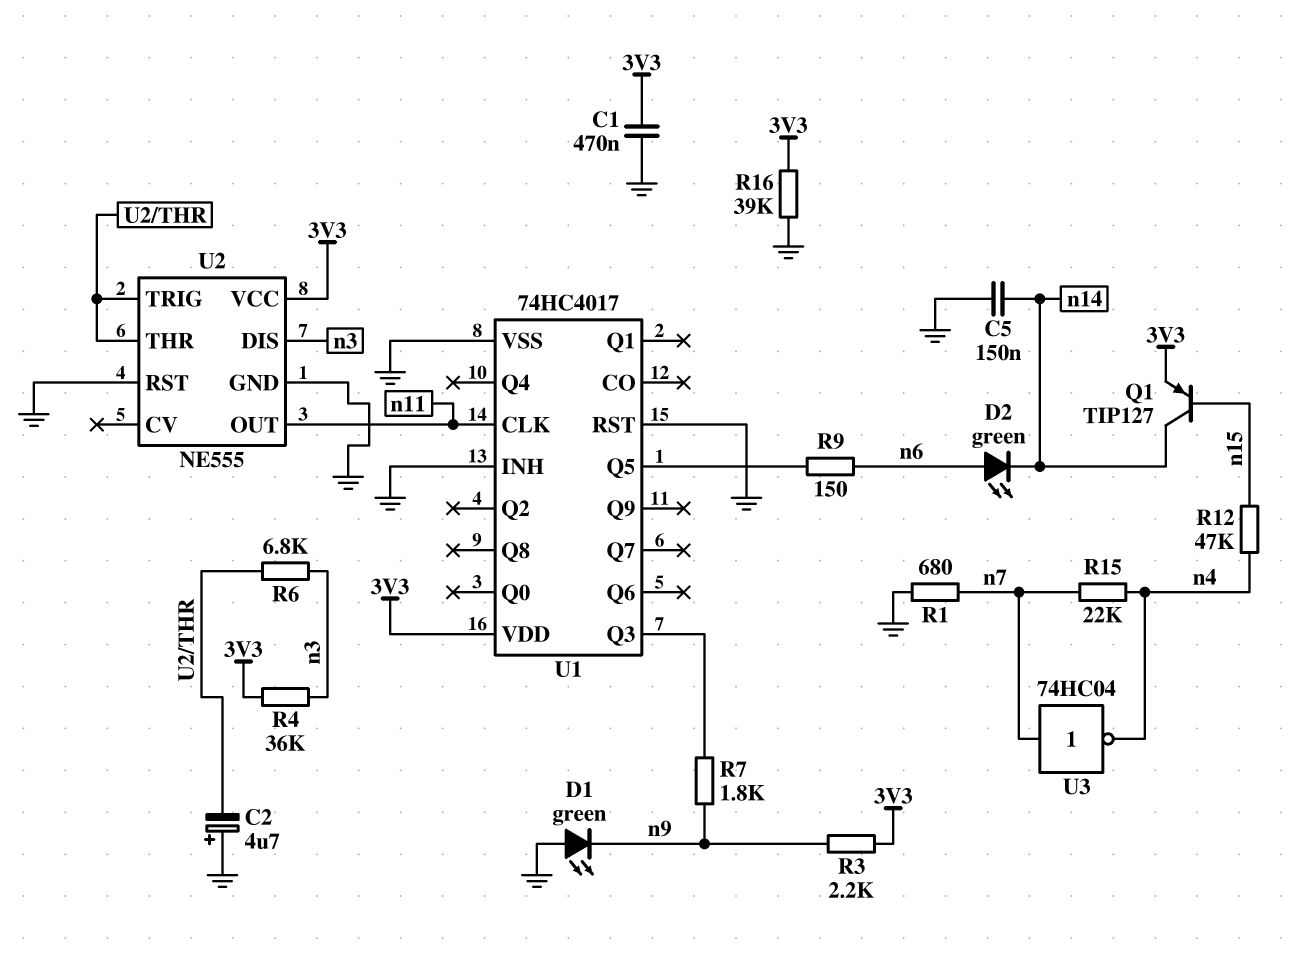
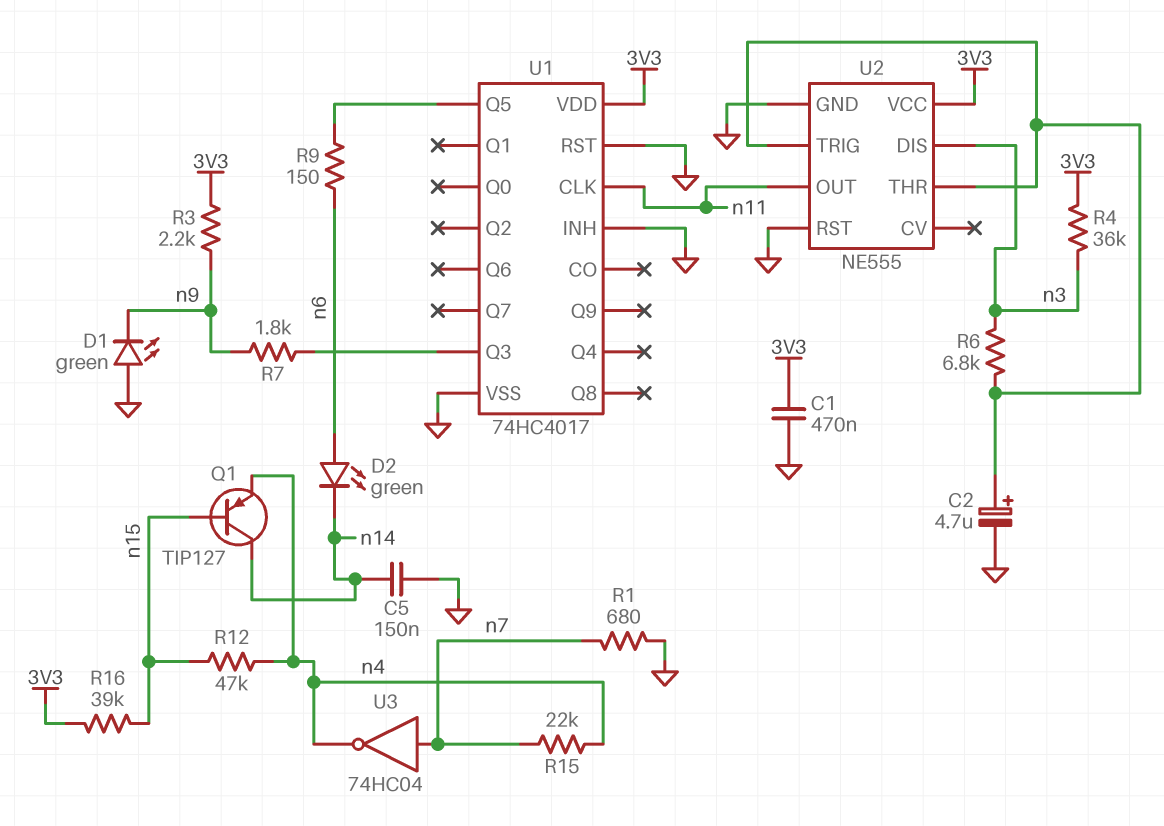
C2: 4.7uF (plus GND, minus U2/THR) -> 4.7uF (plus U2/THR, minus GND)
Q1: PNP TIP127 (B n15, C n14, E 3V3) -> PNP TIP127 (B n15, C n14, E n4)
R16: 39k (3V3, GND) -> 39k (3V3, n15)

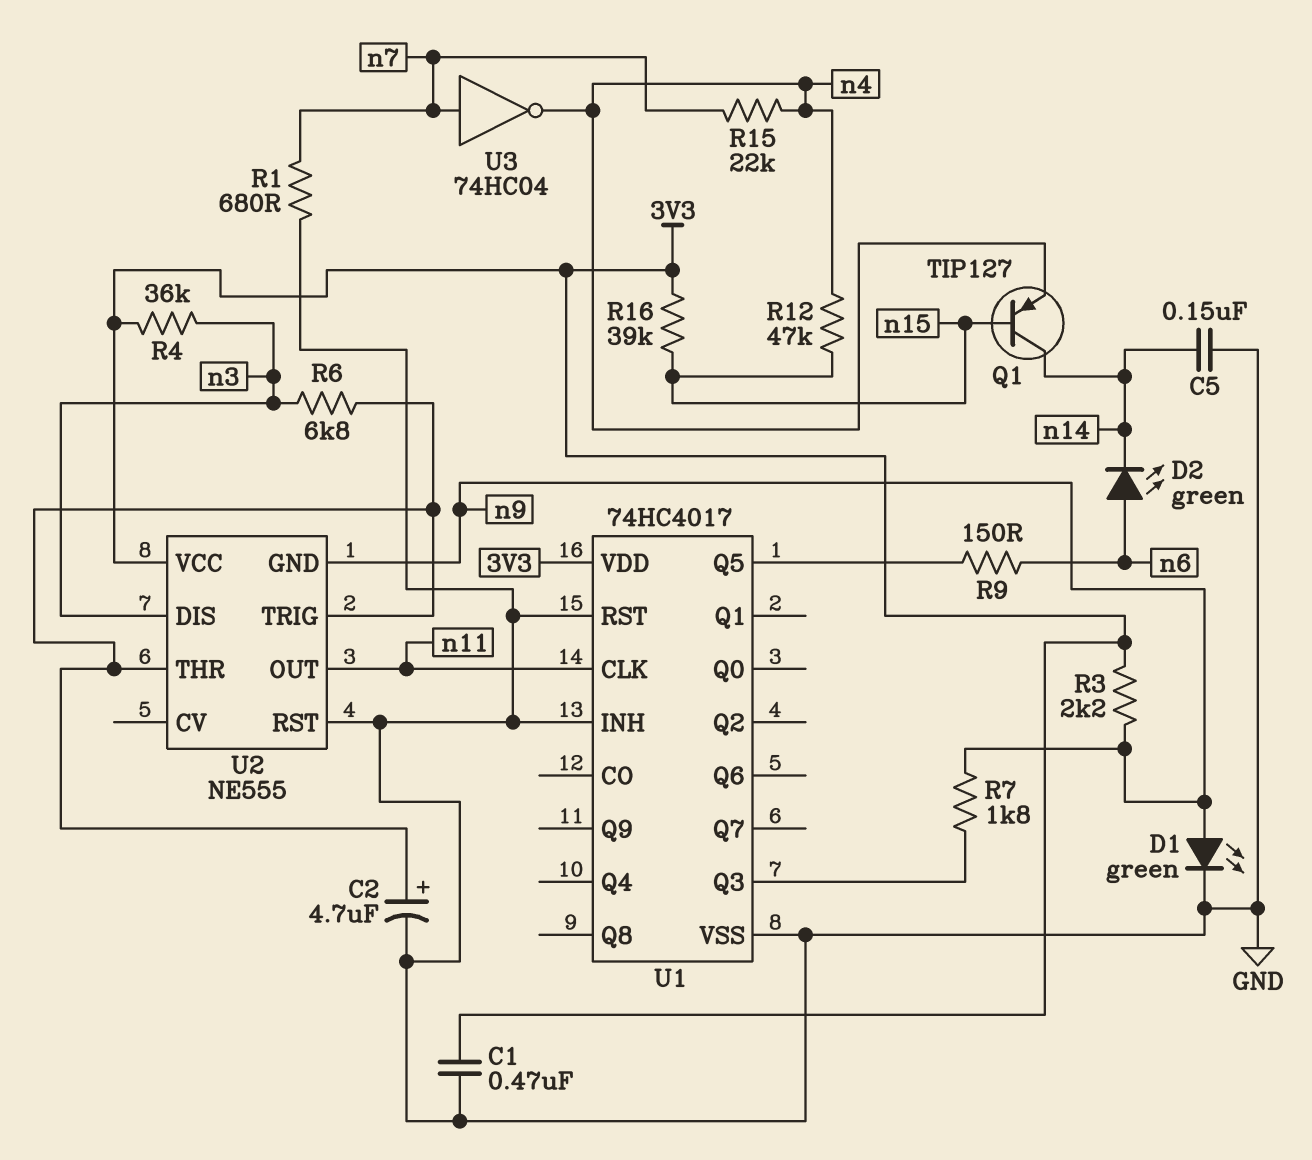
D1: LED green (A GND, K n9) -> LED green (A n9, K GND)
U2 pin GND: GND -> n9

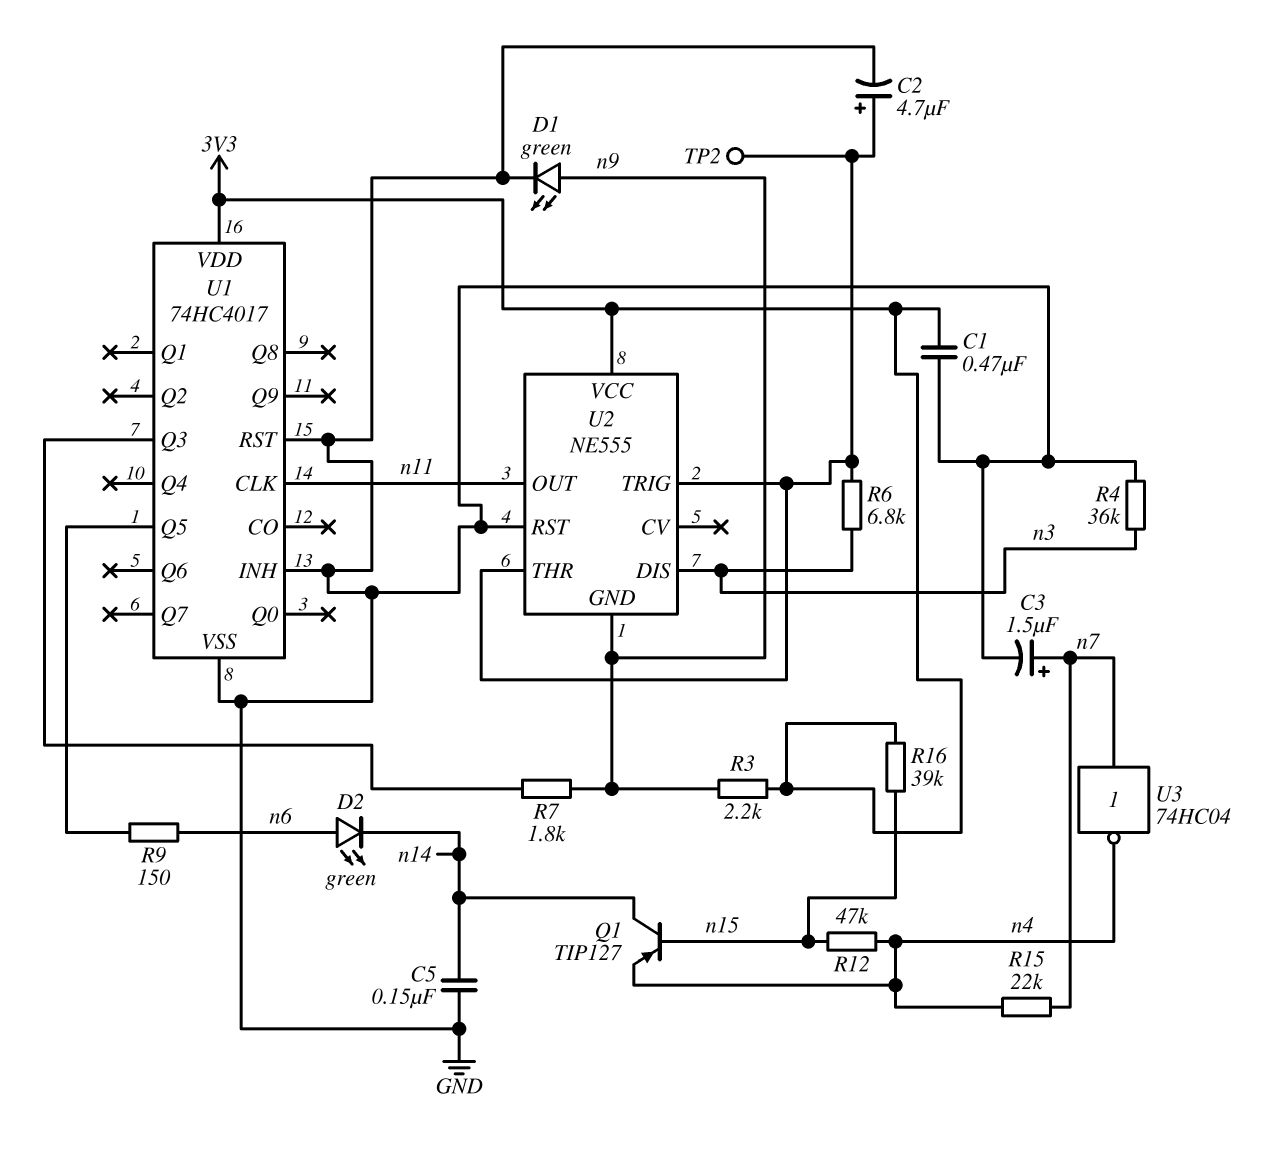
C3: none -> 1.5uF (plus n7, minus GND)
R1: 680 (GND, n7) -> none
R4: 36k (3V3, n3) -> 36k (GND, n3)
TP2: none -> test point (U2/THR)

